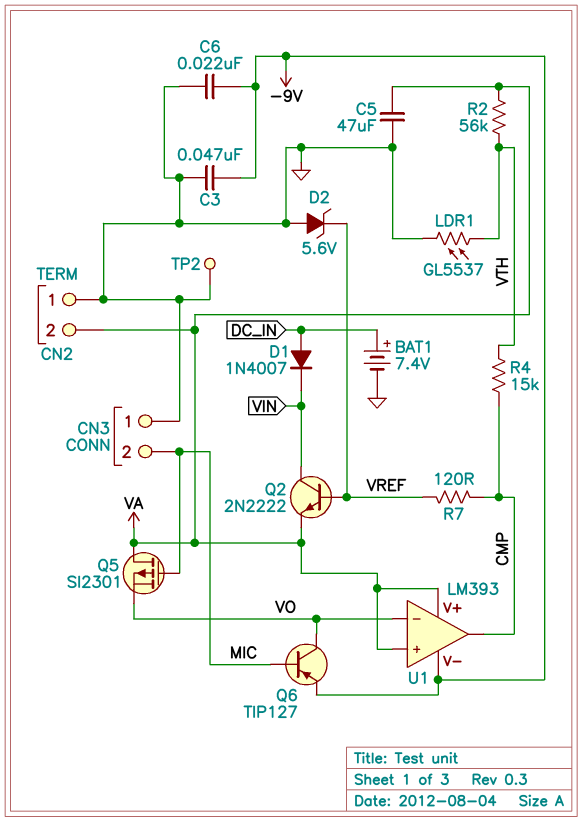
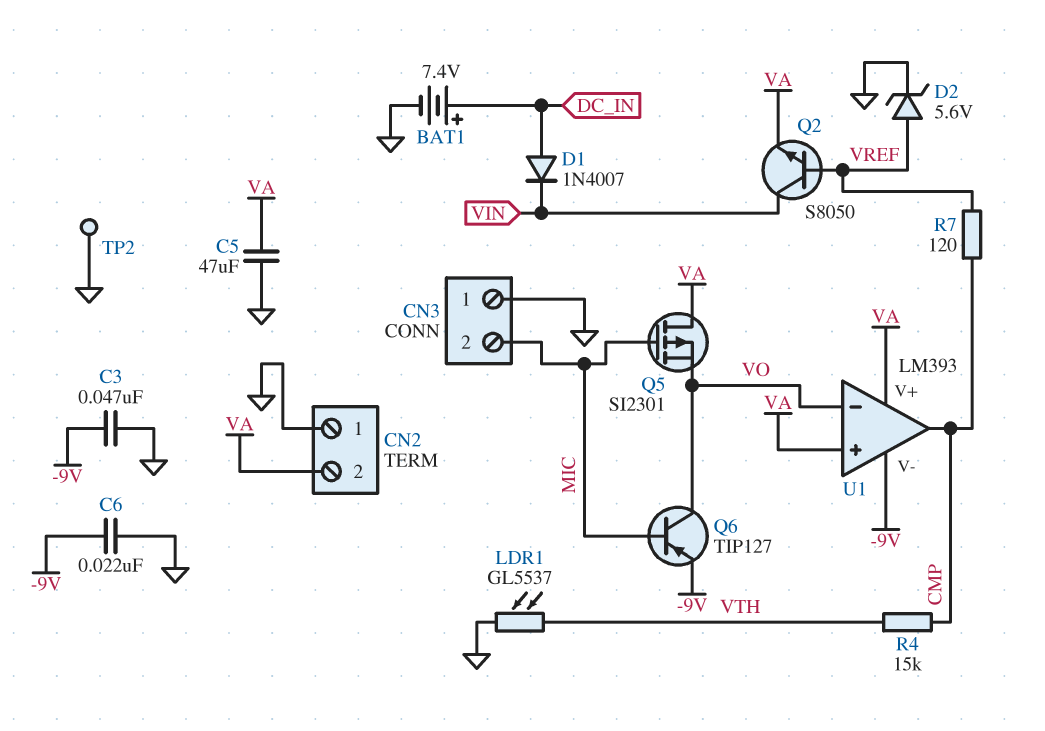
D2: zener 5.6V (A GND, K VREF) -> zener 5.6V (A VREF, K GND)
Q2: NPN 2N2222 (B VREF, C VIN, E VA) -> NPN S8050 (B VREF, C VIN, E VA)
R2: 56k (VA, VTH) -> none

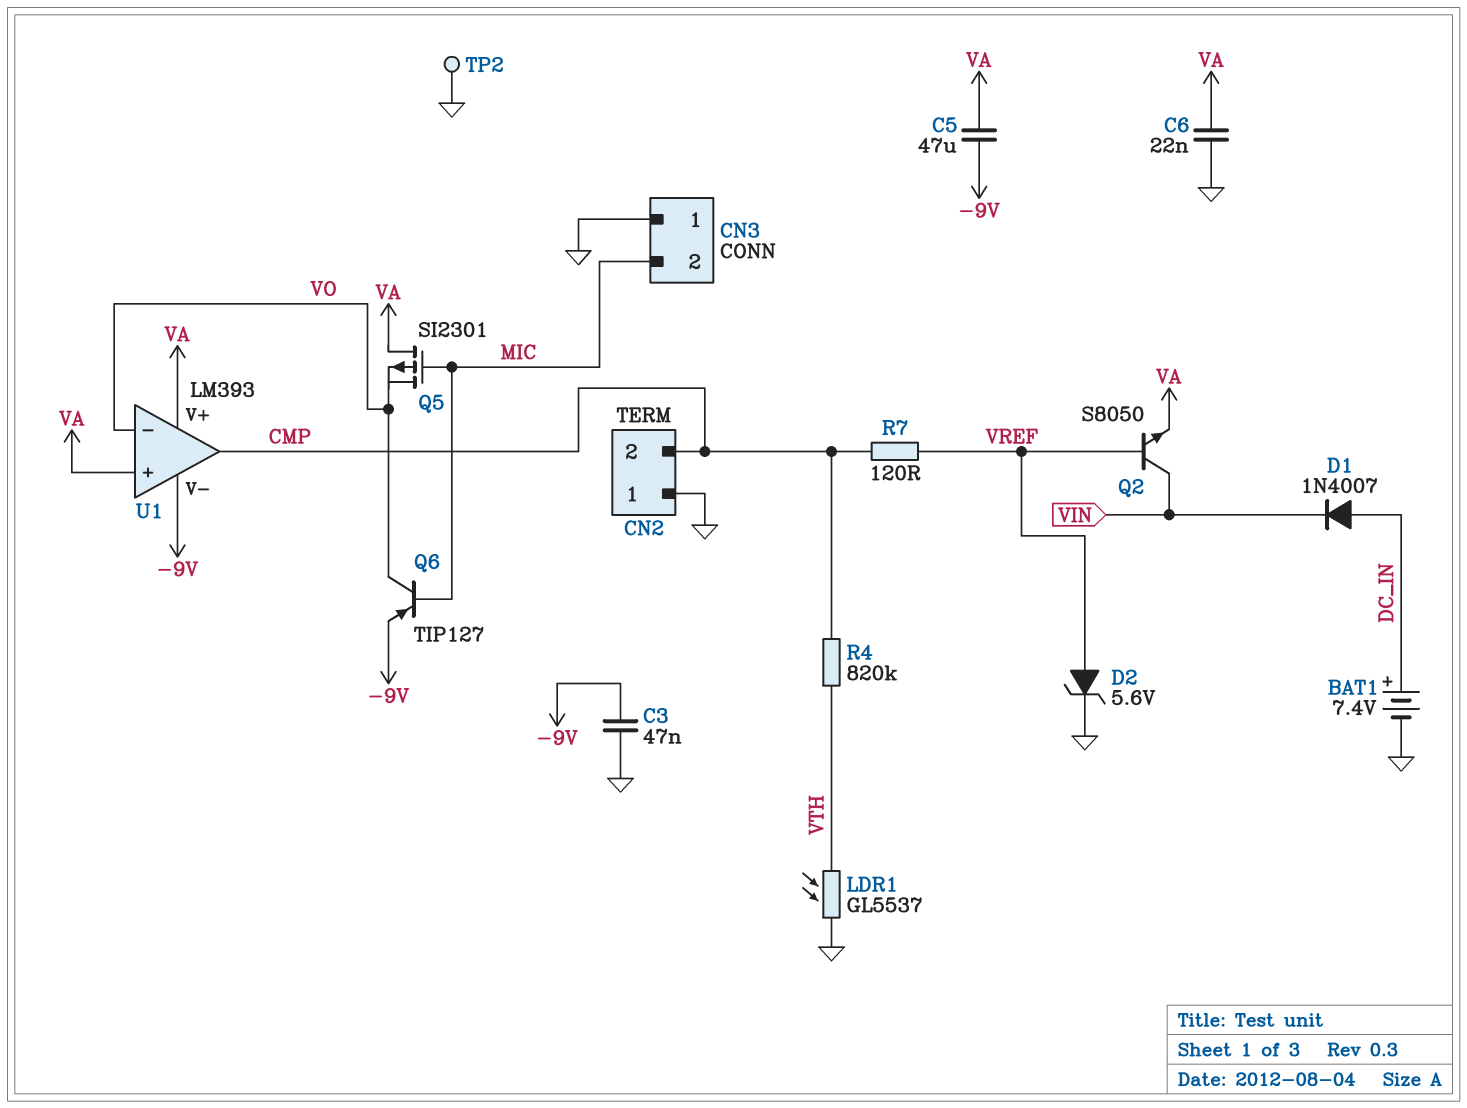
C5: 47uF (GND, VA) -> 47uF (-9V, VA)
C6: 22nF (-9V, GND) -> 22nF (GND, VA)
CN2 pin 2: VA -> CMP
R4: 15k (CMP, VTH) -> 820k (CMP, VTH)

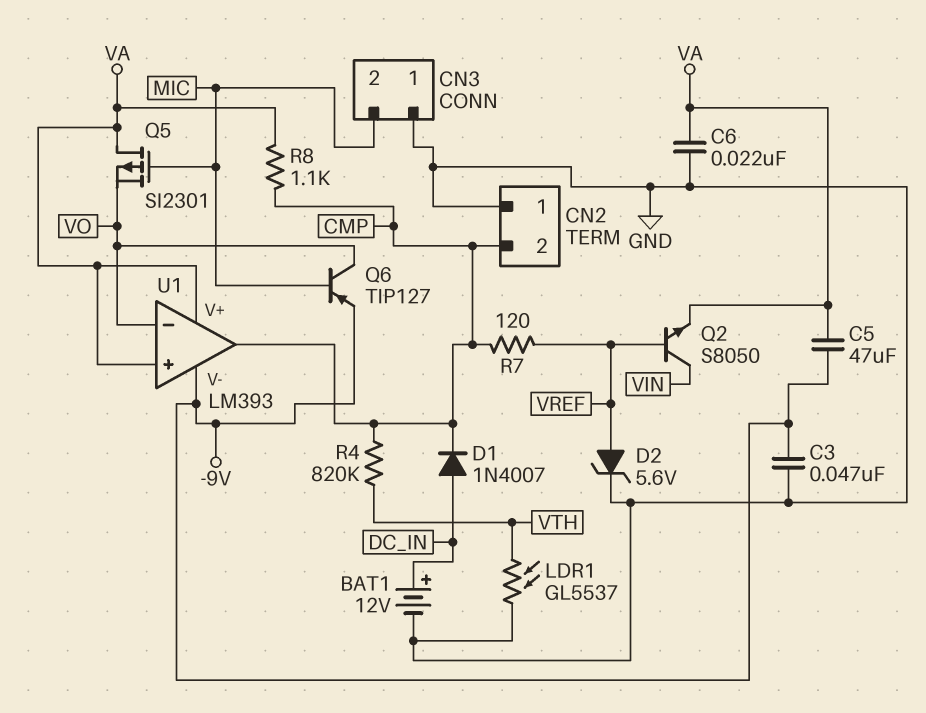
BAT1: 7.4V (plus DC_IN, minus GND) -> 12V (plus DC_IN, minus GND)
D1: diode 1N4007 (A DC_IN, K VIN) -> diode 1N4007 (A DC_IN, K CMP)
R8: none -> 1.1k (CMP, VA)
TP2: test point (GND) -> none

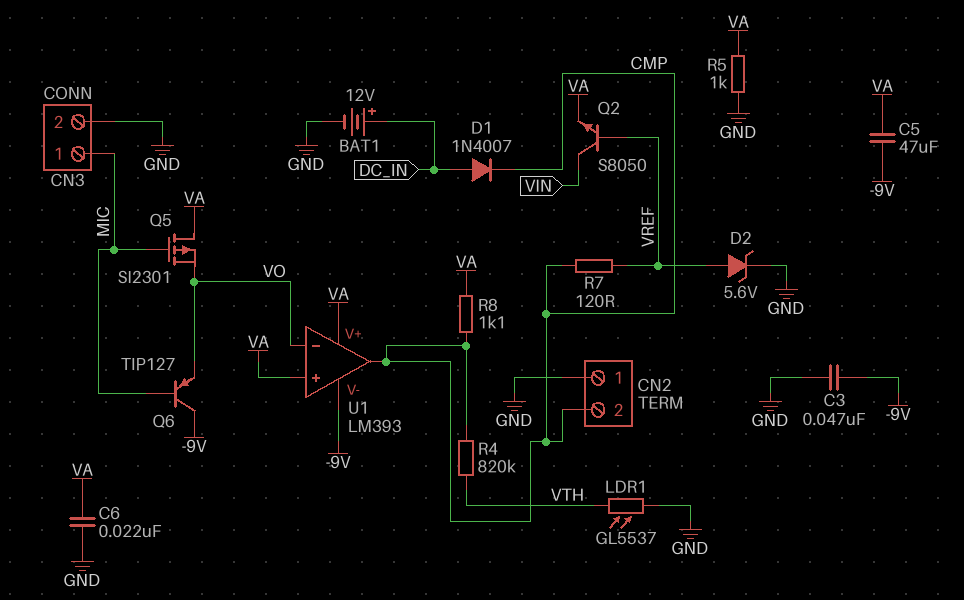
CN3 pin 1: GND -> MIC
CN3 pin 2: MIC -> GND
Q6: PNP TIP127 (B MIC, C VO, E -9V) -> PNP TIP127 (B MIC, C -9V, E VO)
R5: none -> 1k (GND, VA)

